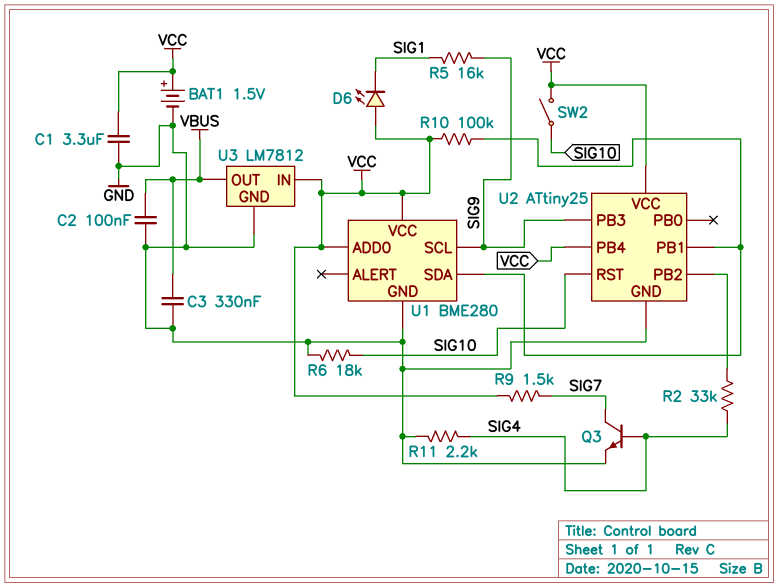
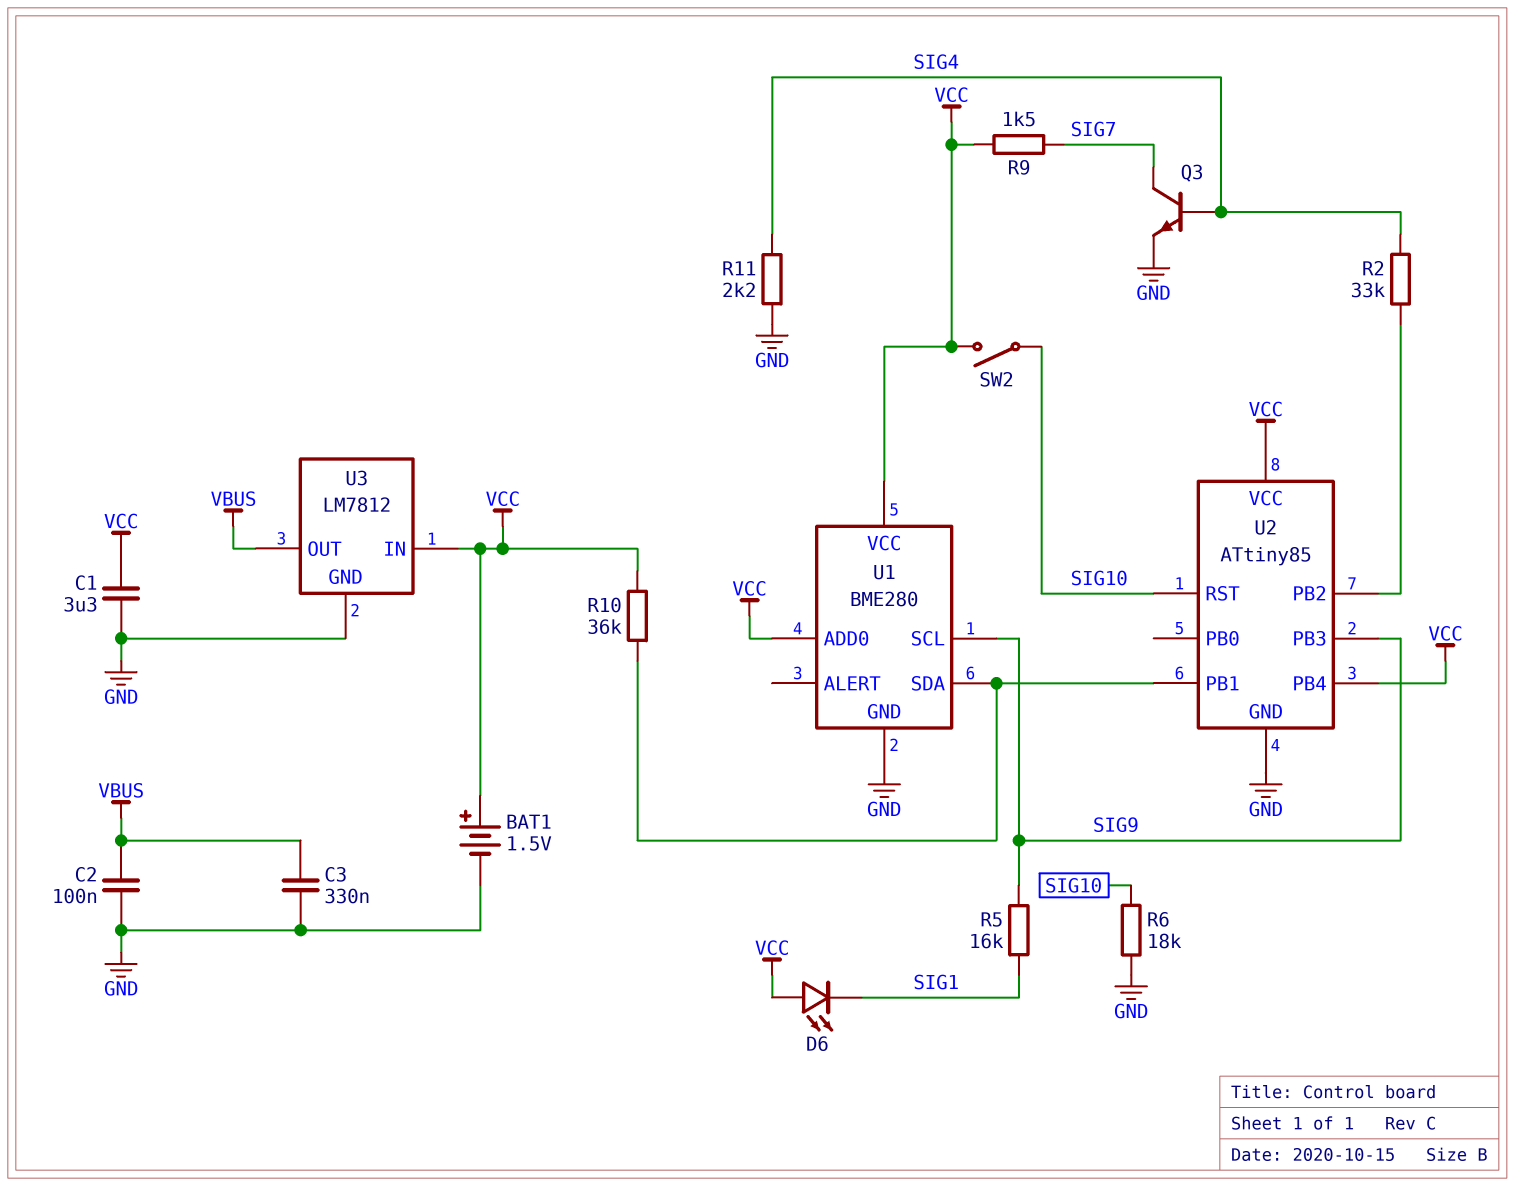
R10: 100k (U1/SDA, VCC) -> 36k (U1/SDA, VCC)
U2: ATtiny25 -> ATtiny85

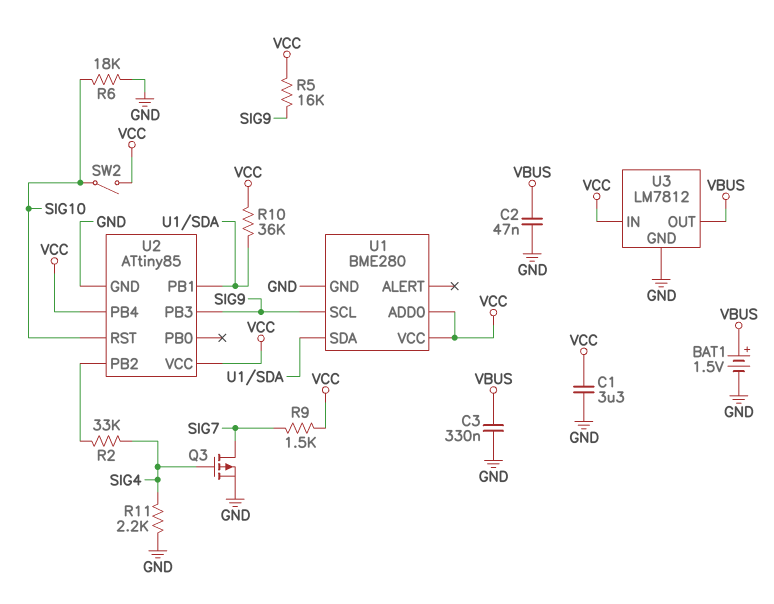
BAT1: 1.5V (plus VCC, minus GND) -> 1.5V (plus VBUS, minus GND)
C2: 100nF (GND, VBUS) -> 47nF (GND, VBUS)
D6: LED (A VCC, K SIG1) -> none
Q3: NPN (B SIG4, C SIG7, E GND) -> PMOS (G SIG4, D SIG7, S GND)
R5: 16k (SIG1, SIG9) -> 16k (SIG9, VCC)

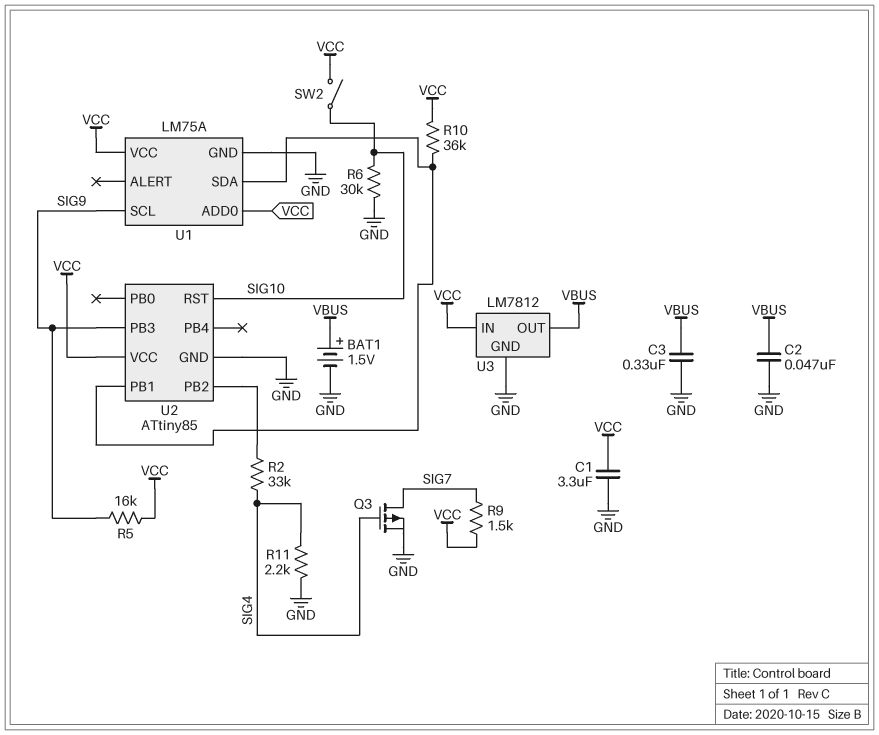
R6: 18k (GND, SIG10) -> 30k (GND, SIG10)
U1: BME280 -> LM75A
U2 pin PB4: VCC -> none

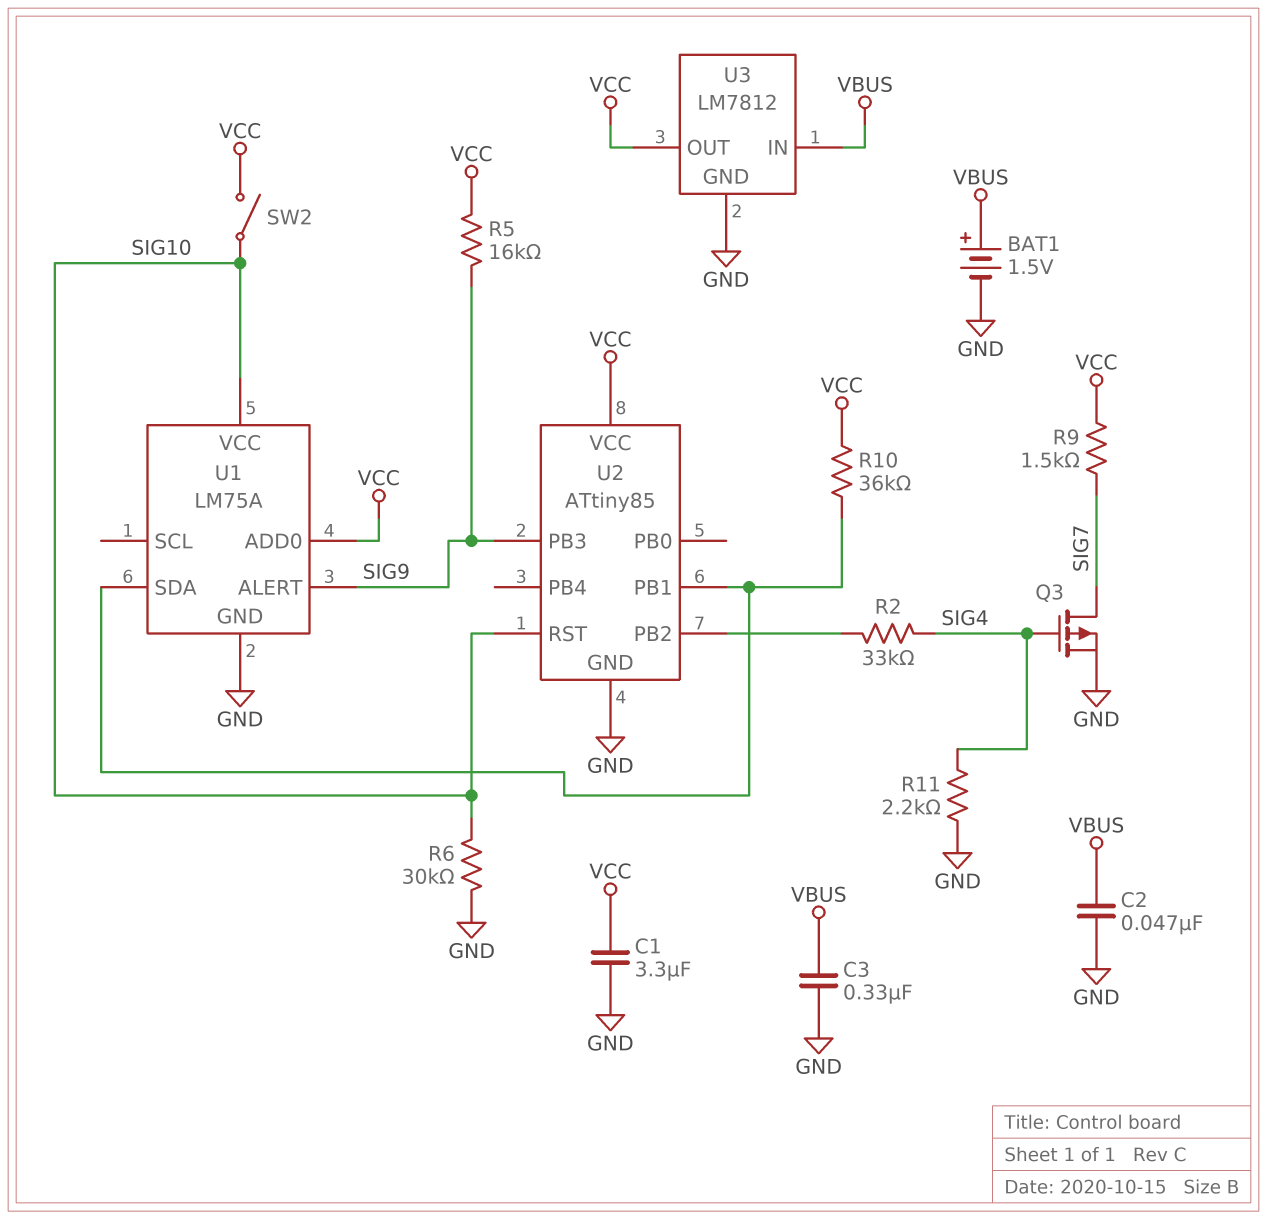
U1 pin ALERT: none -> SIG9
U1 pin SCL: SIG9 -> none
U1 pin VCC: VCC -> SIG10
U3 pin IN: VCC -> VBUS
U3 pin OUT: VBUS -> VCC

